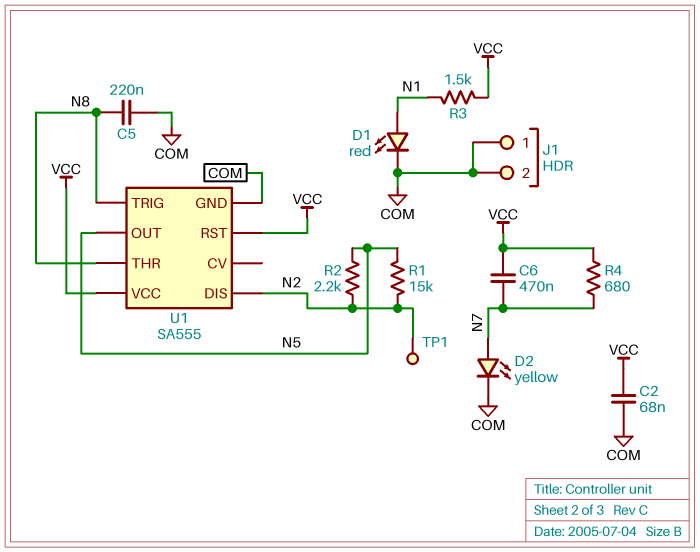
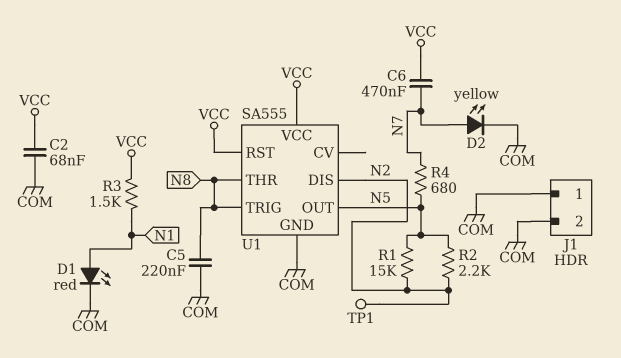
R4: 680 (N7, VCC) -> 680 (N5, N7)

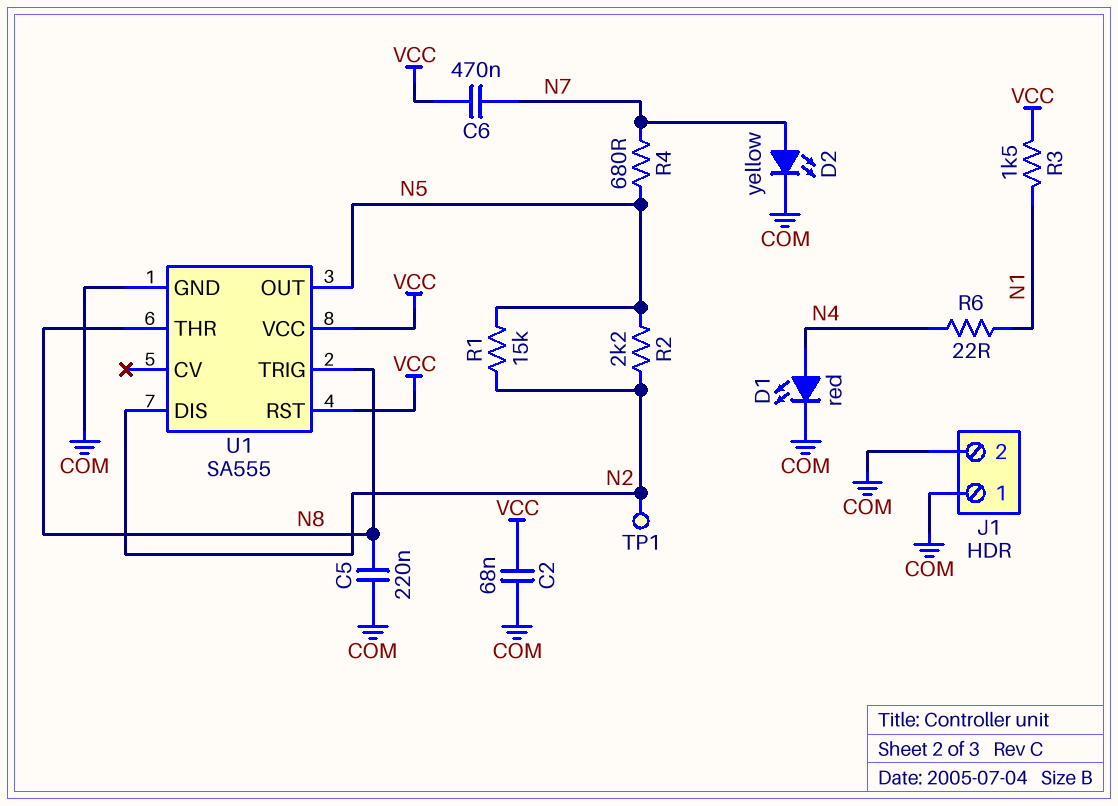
D1: LED red (A N1, K COM) -> LED red (A N4, K COM)
R6: none -> 22 (N1, N4)

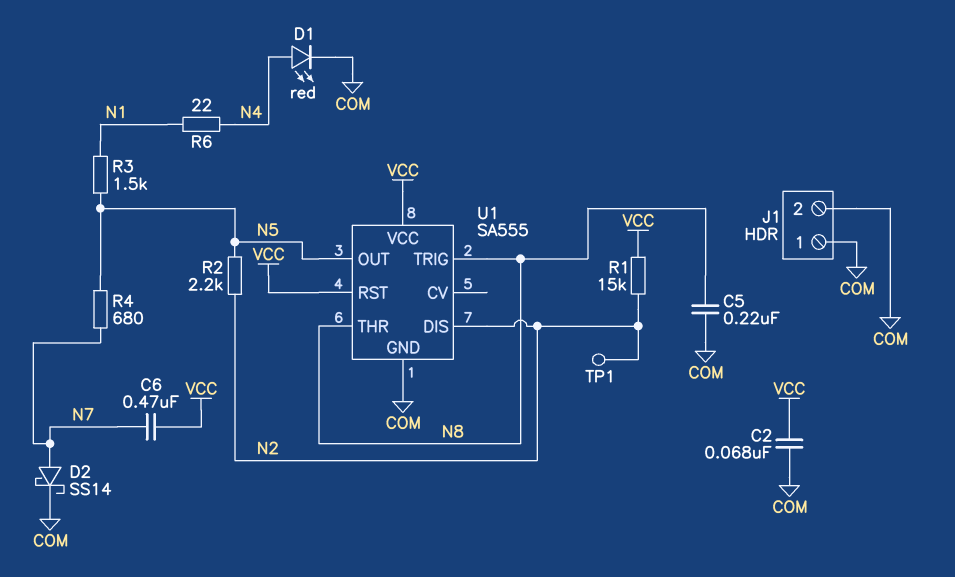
D2: LED yellow (A N7, K COM) -> schottky SS14 (A N7, K COM)
R1: 15k (N2, N5) -> 15k (N2, VCC)
R3: 1.5k (N1, VCC) -> 1.5k (N1, N5)

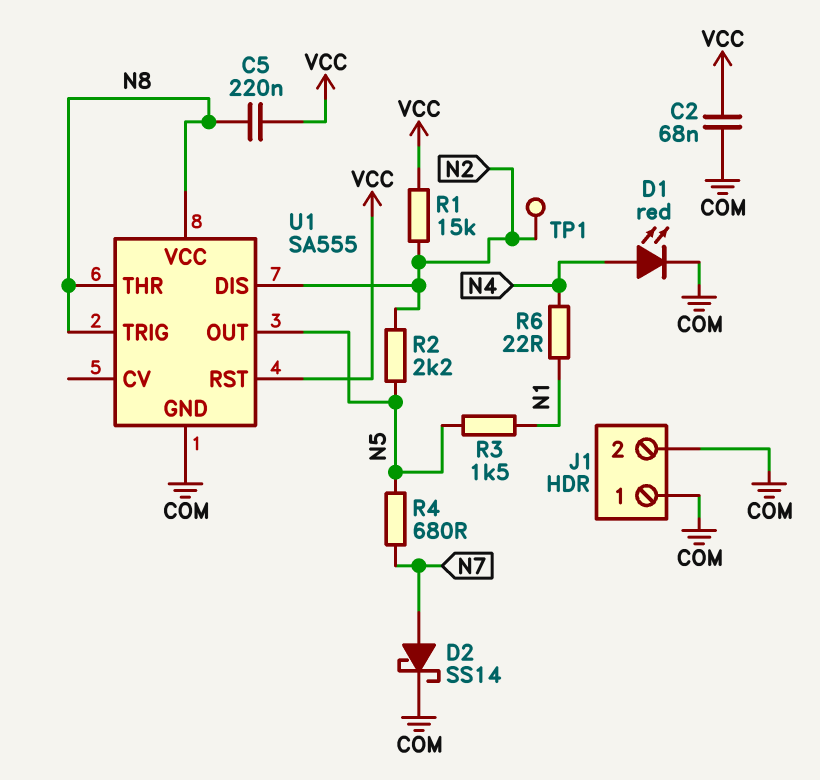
C5: 220nF (COM, N8) -> 220nF (N8, VCC)
C6: 470nF (N7, VCC) -> none
U1 pin VCC: VCC -> N8

